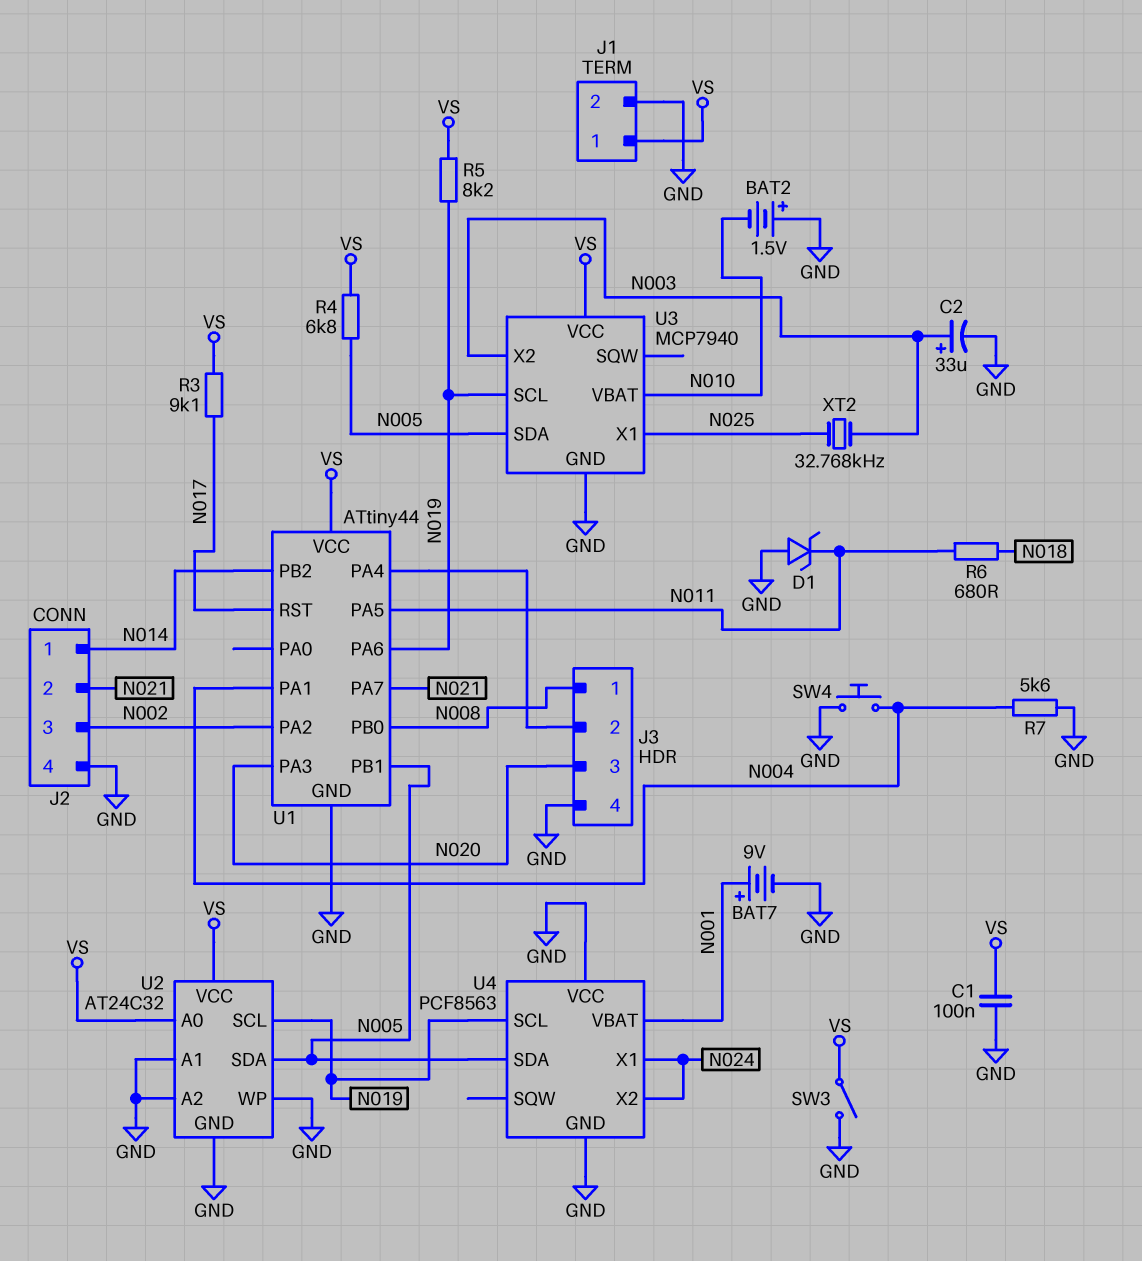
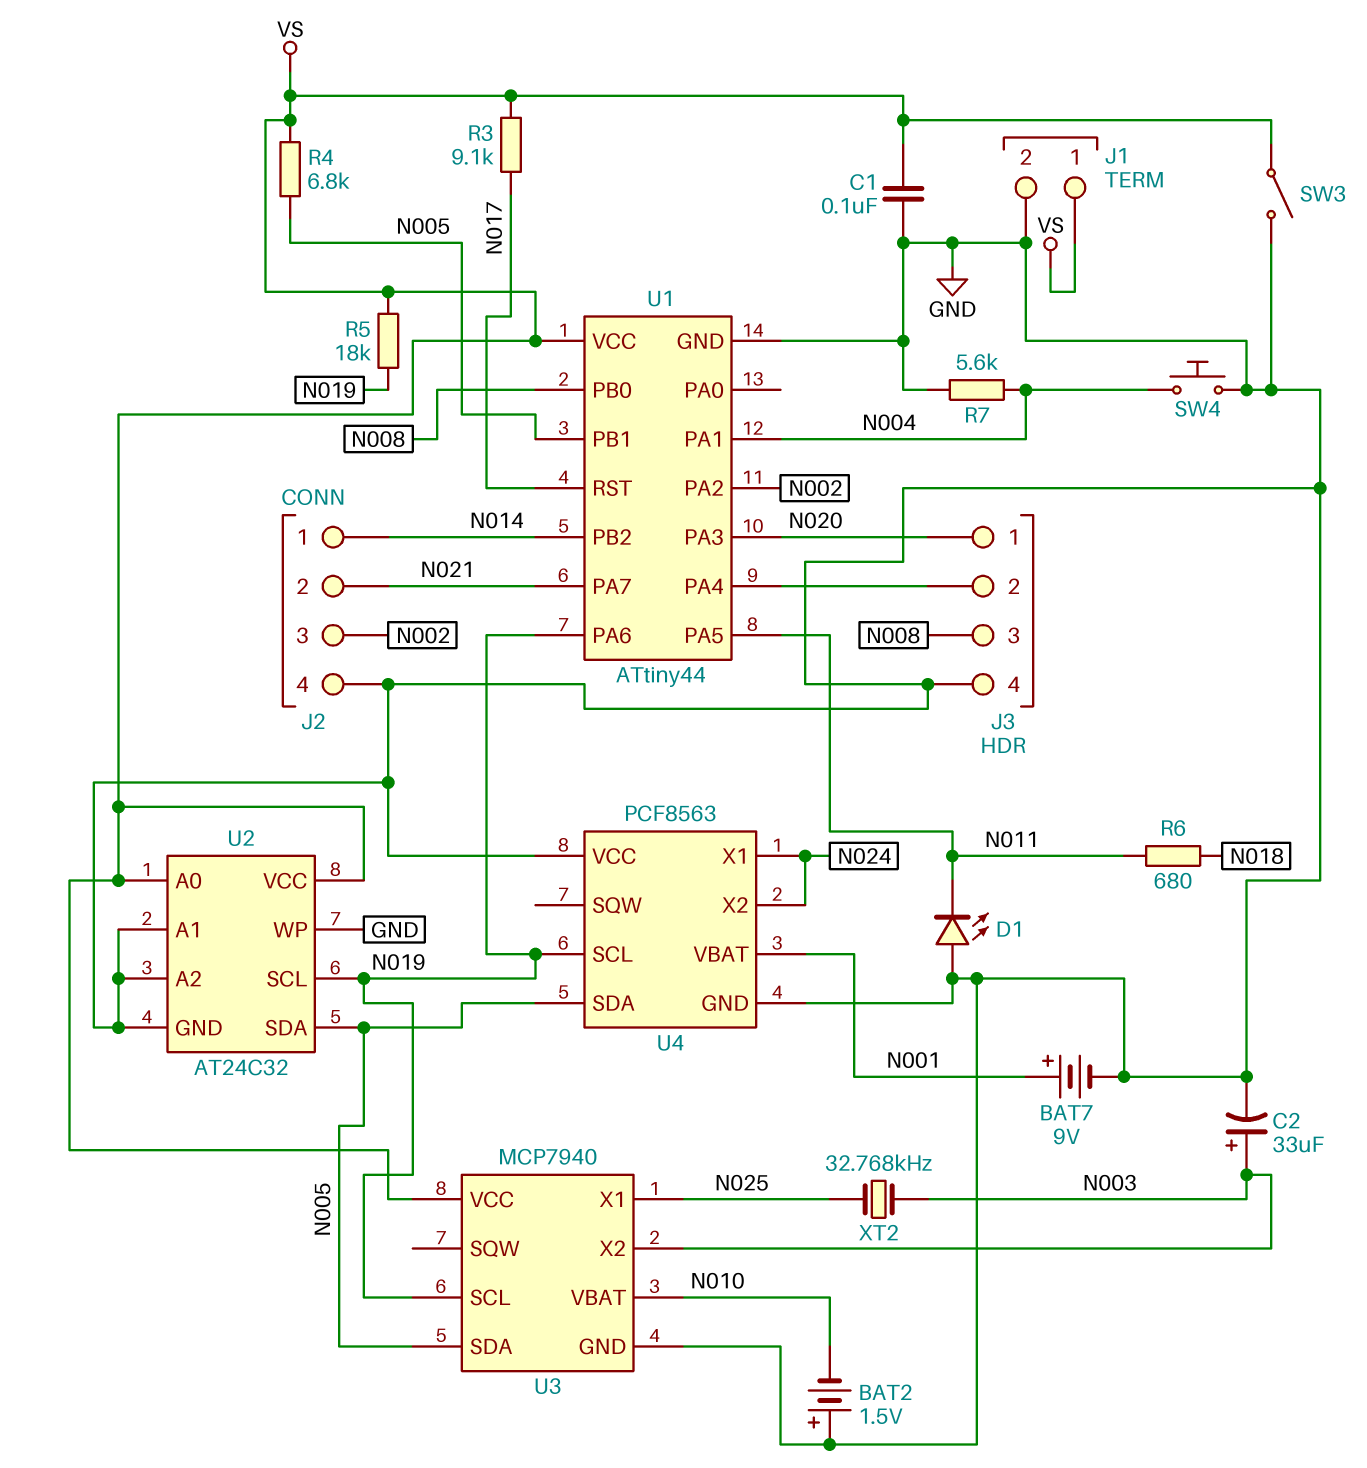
D1: zener (A GND, K N011) -> LED (A GND, K N011)
J3 pin 1: N008 -> N020
J3 pin 3: N020 -> N008
R5: 8.2k (N019, VS) -> 18k (N019, VS)

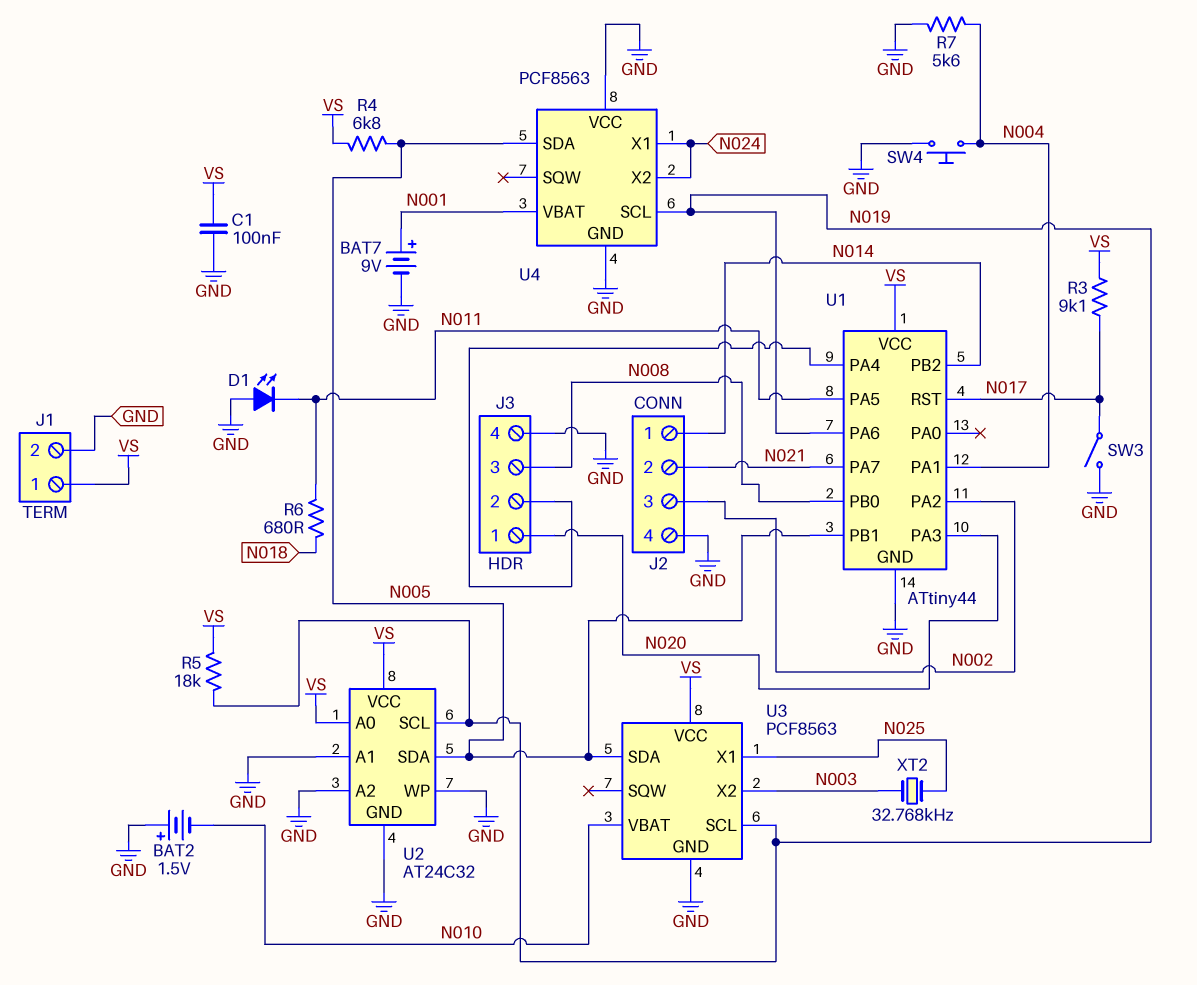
C2: 33uF (plus N003, minus GND) -> none
SW3: switch (GND, VS) -> switch (GND, N017)
U3: MCP7940 -> PCF8563

